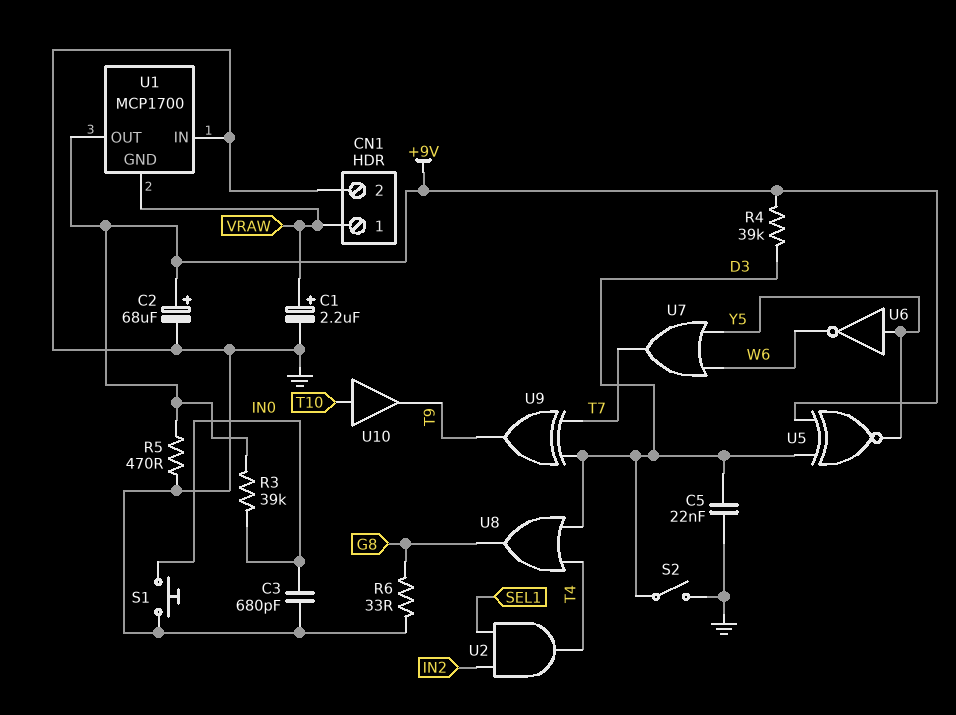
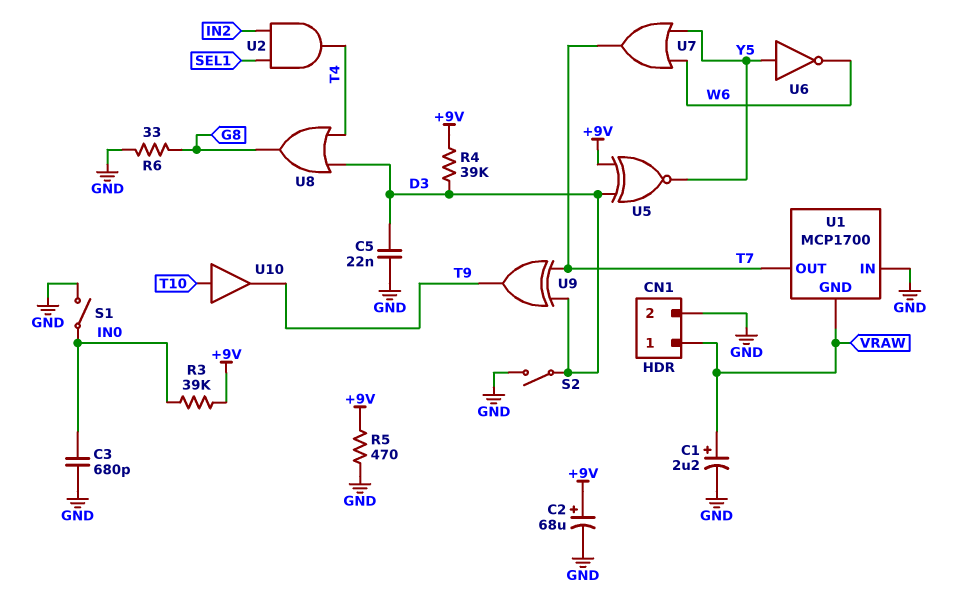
S1: button (GND, IN0) -> switch (GND, IN0)
U1 pin OUT: +9V -> T7

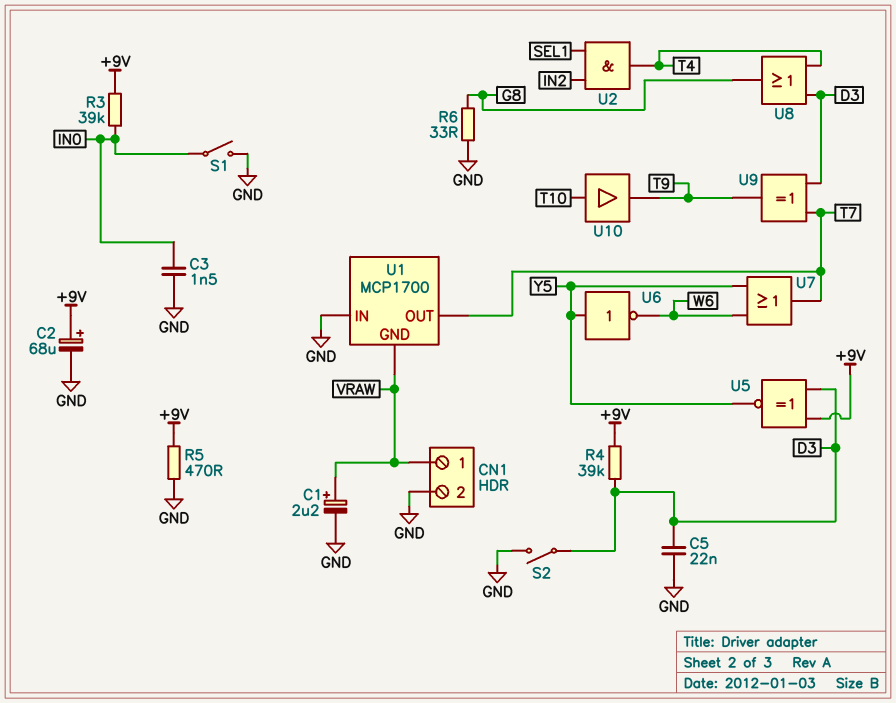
C3: 680pF (GND, IN0) -> 1.5nF (GND, IN0)

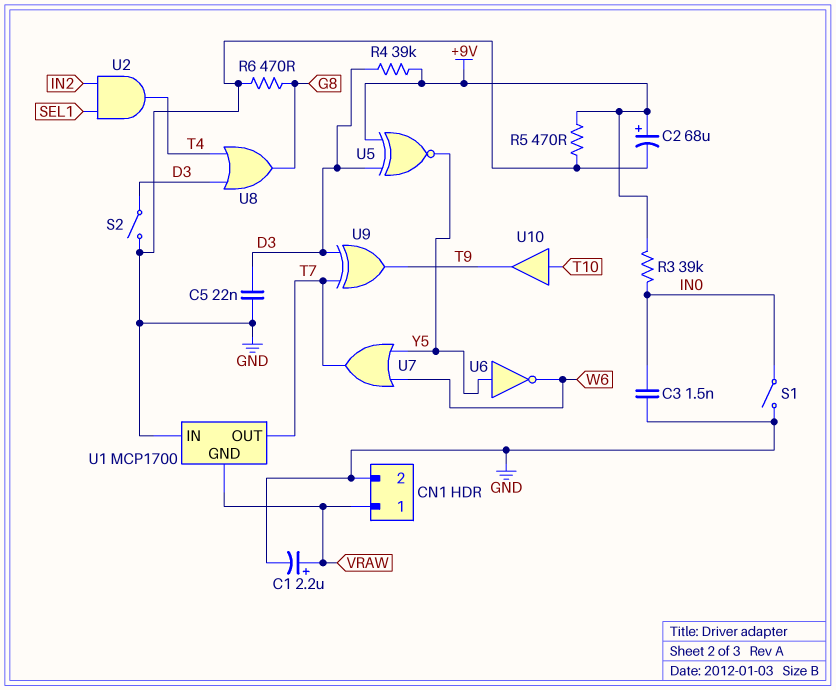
R6: 33 (G8, GND) -> 470 (G8, GND)

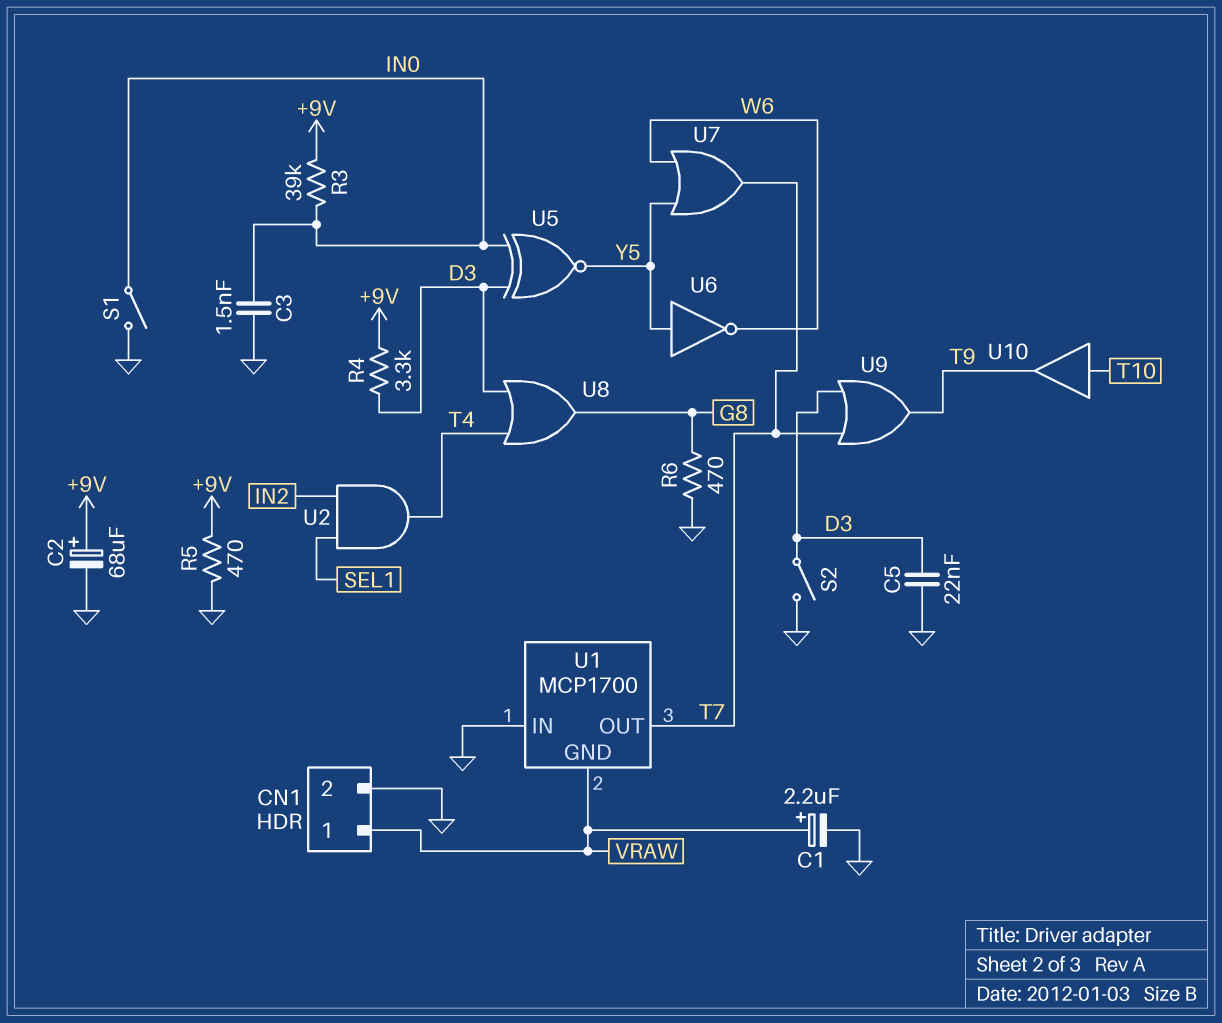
R4: 39k (+9V, D3) -> 3.3k (+9V, D3)
U5: XNOR (in +9V, in D3, out Y5) -> XNOR (in D3, in IN0, out Y5)
U9: XOR (in D3, in T7, out T9) -> OR (in D3, in T7, out T9)

